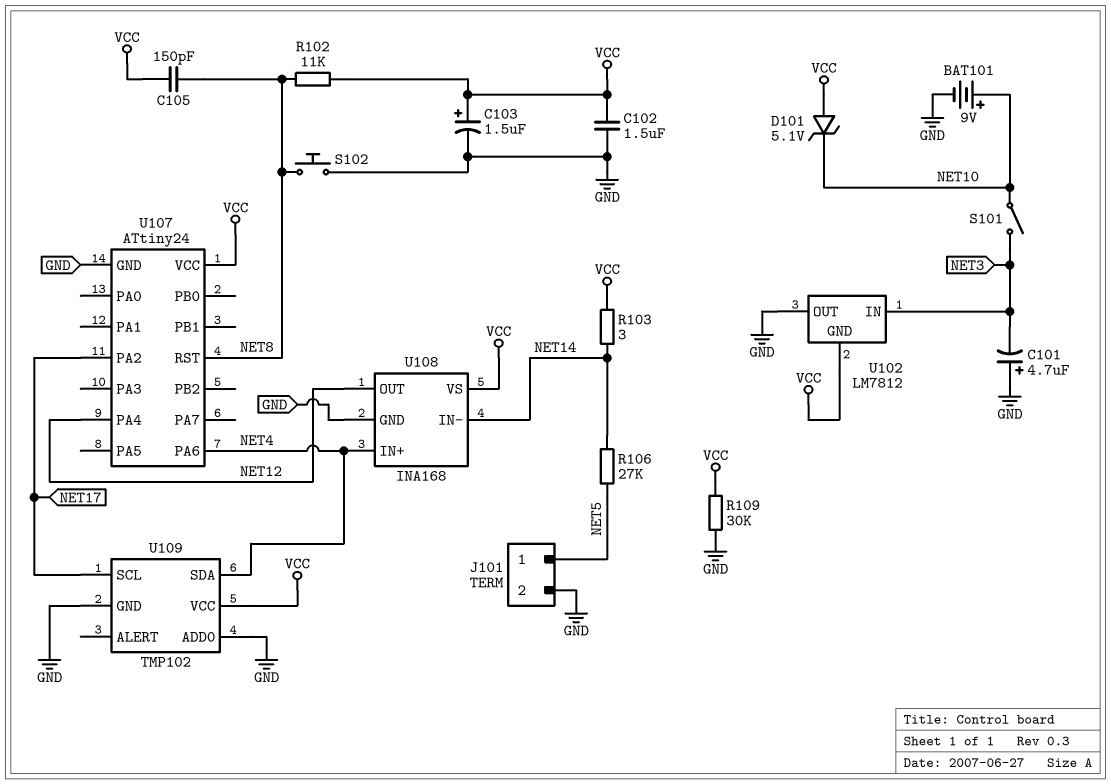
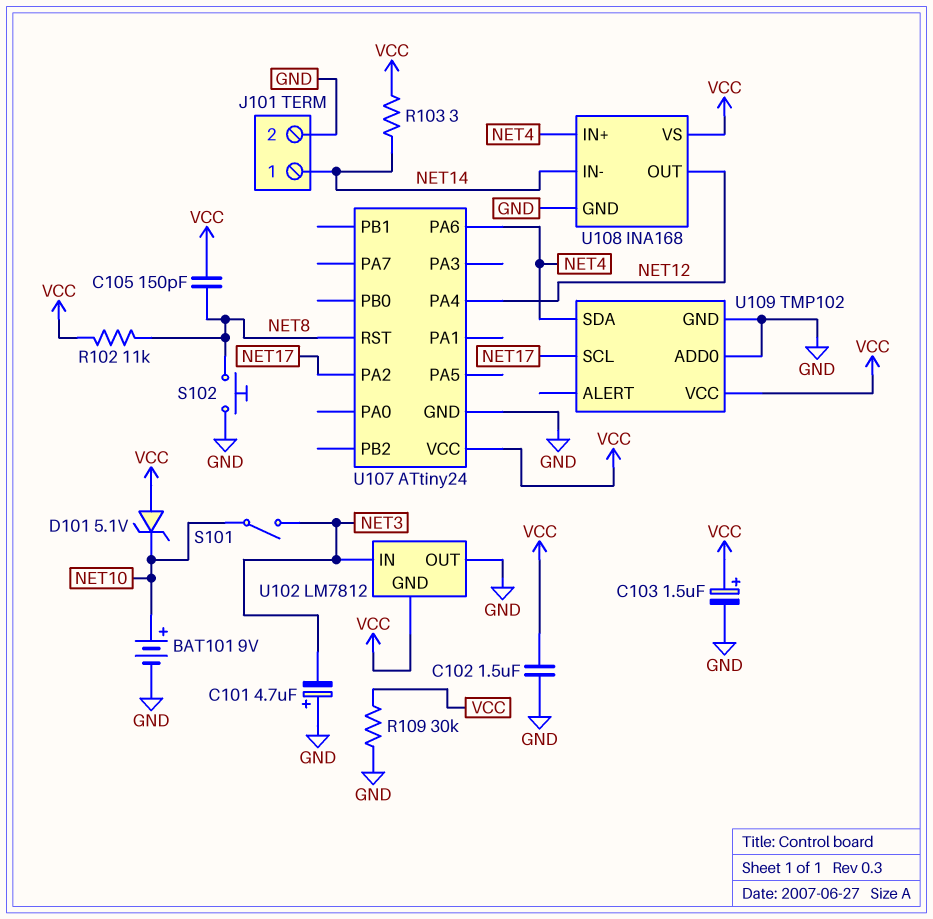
J101 pin 1: NET5 -> NET14
R106: 27k (NET5, NET14) -> none

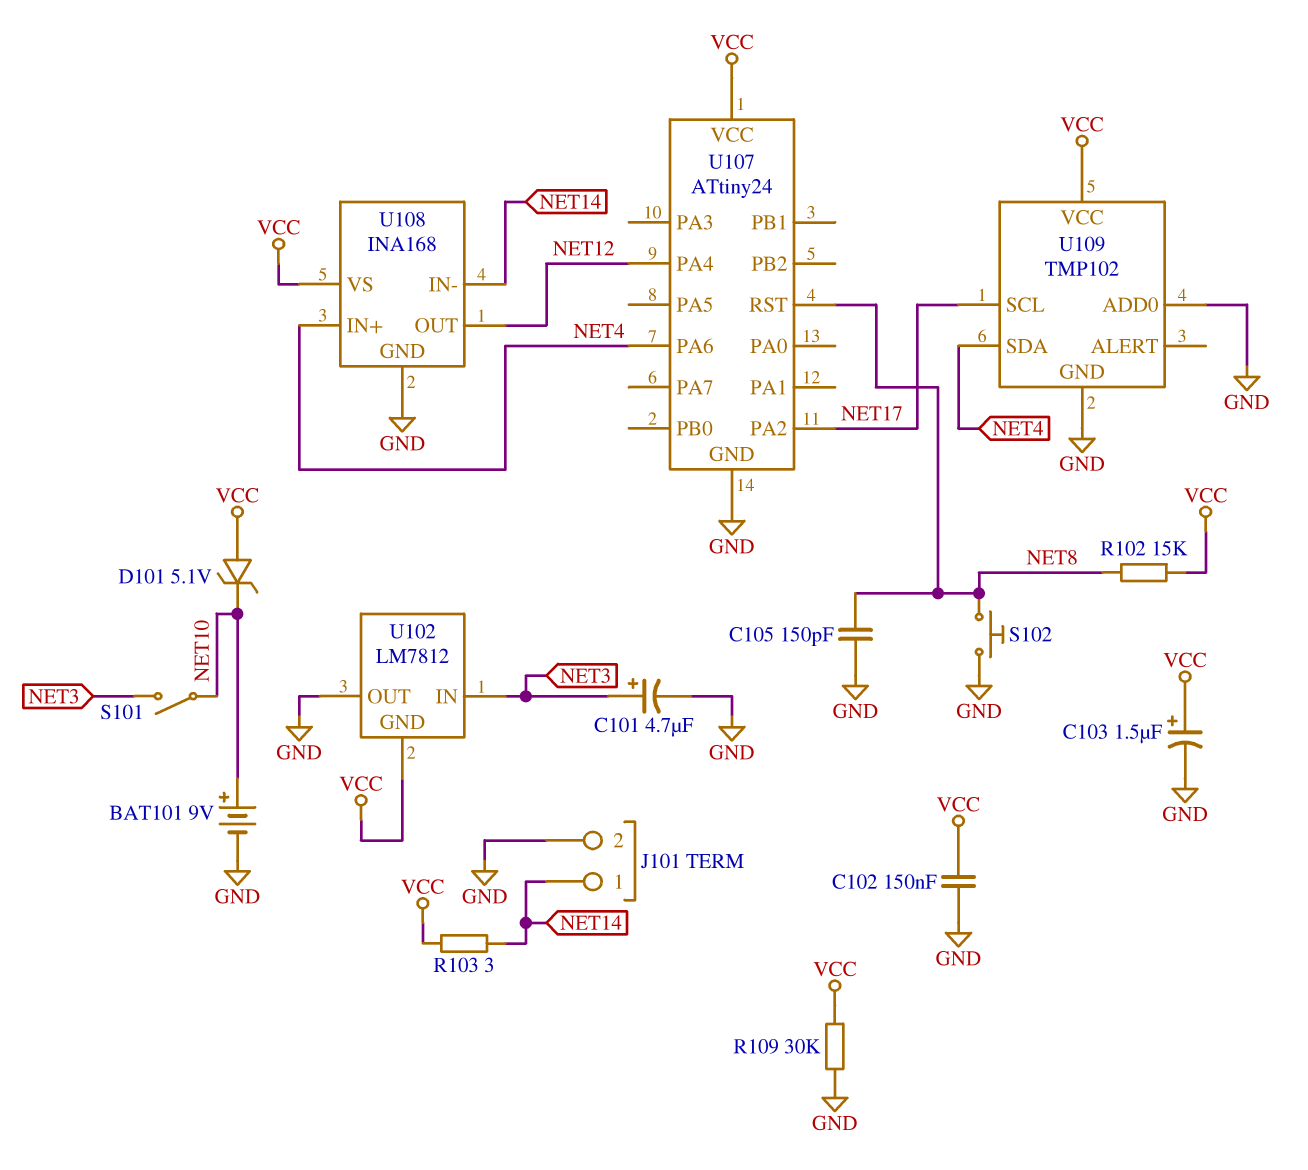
C101: 4.7uF (plus GND, minus NET3) -> 4.7uF (plus NET3, minus GND)
C102: 1.5uF (GND, VCC) -> 150nF (GND, VCC)
C105: 150pF (NET8, VCC) -> 150pF (GND, NET8)
R102: 11k (NET8, VCC) -> 15k (NET8, VCC)

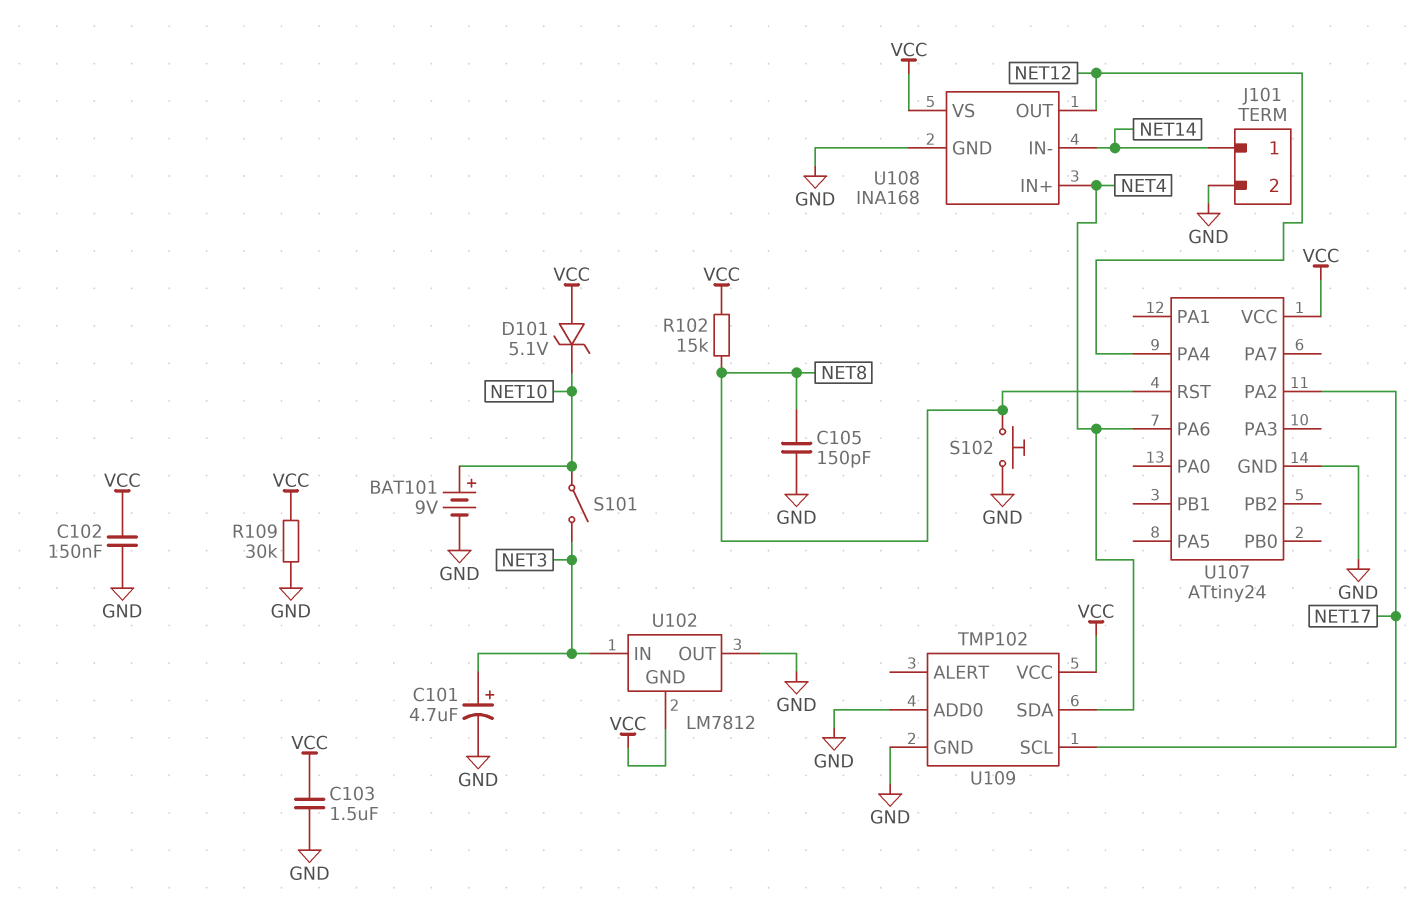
C103: 1.5uF (plus VCC, minus GND) -> 1.5uF (GND, VCC)
R103: 3 (NET14, VCC) -> none

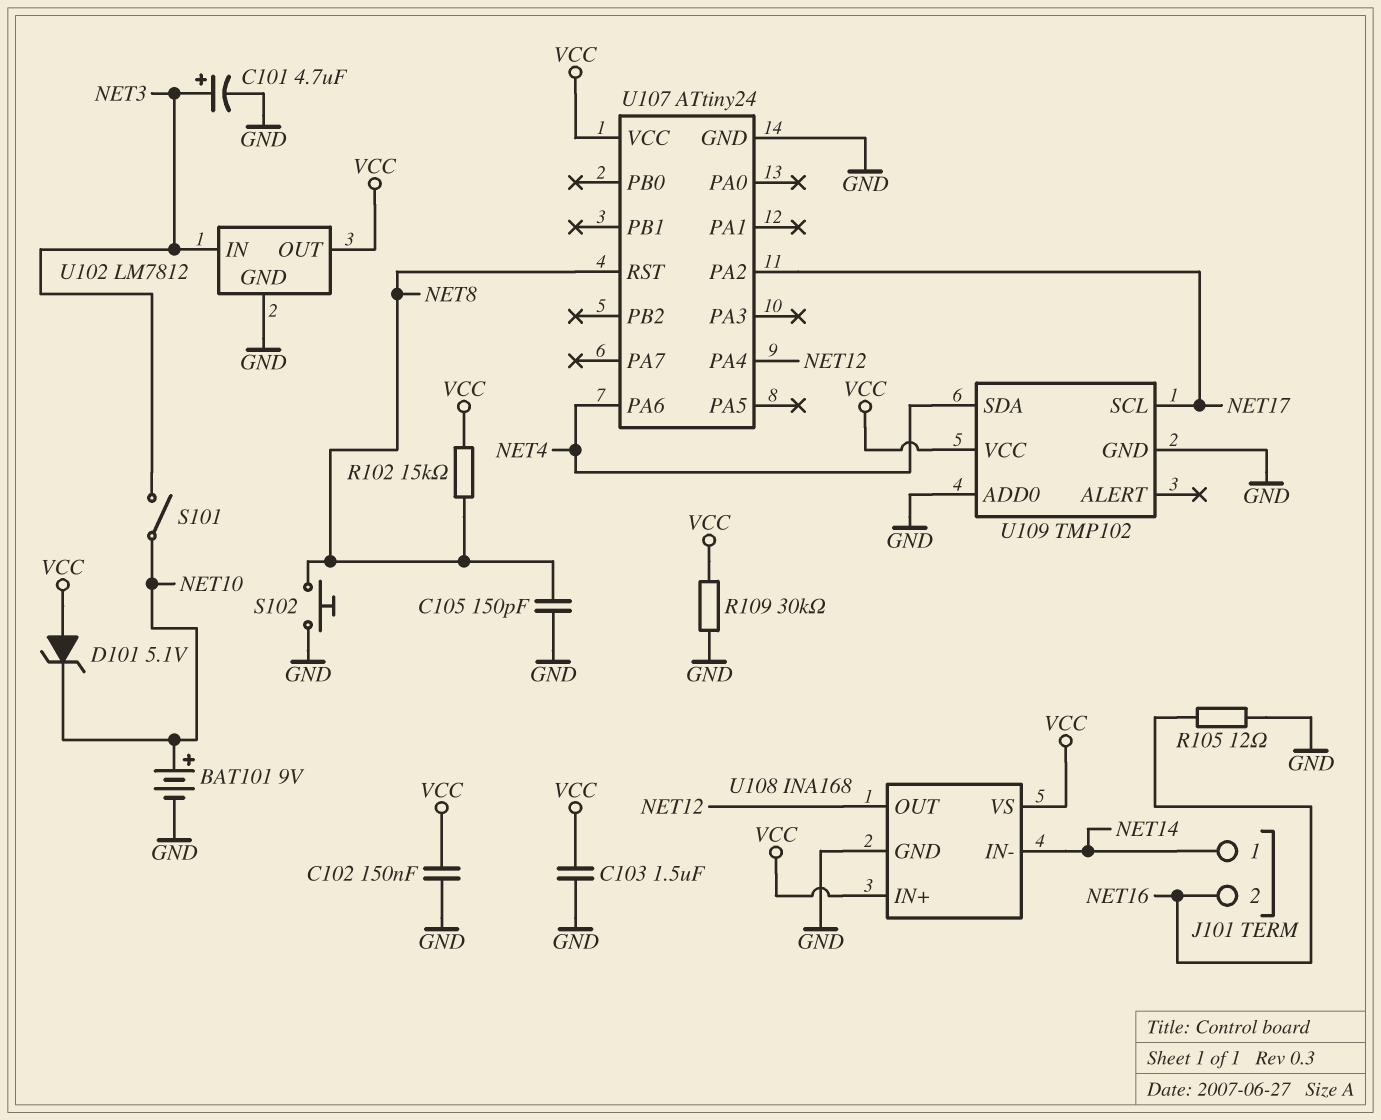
J101 pin 2: GND -> NET16
R105: none -> 12 (GND, NET16)
U102 pin GND: VCC -> GND
U102 pin OUT: GND -> VCC
U108 pin IN+: NET4 -> VCC

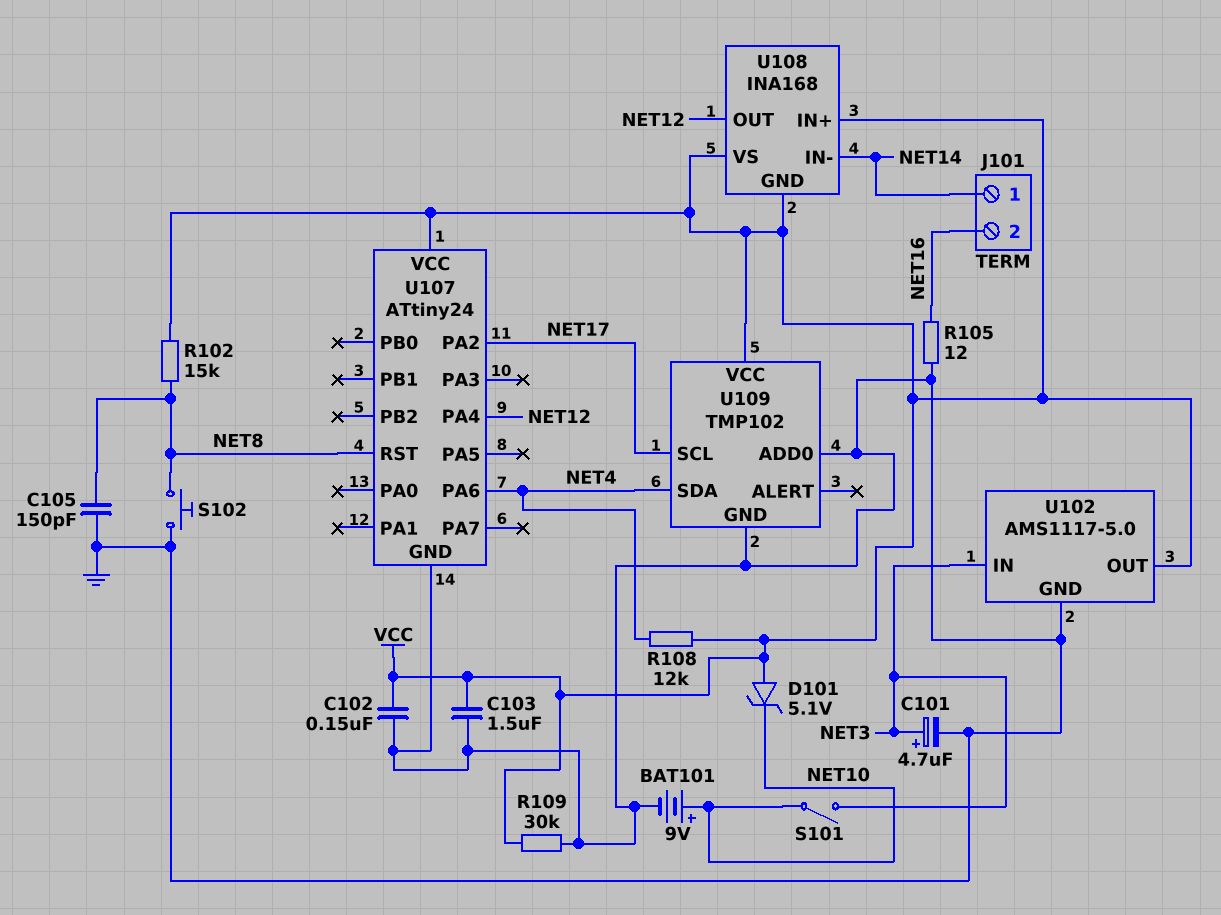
R108: none -> 12k (NET4, VCC)
U102: LM7812 -> AMS1117-5.0
U108 pin GND: GND -> VCC

